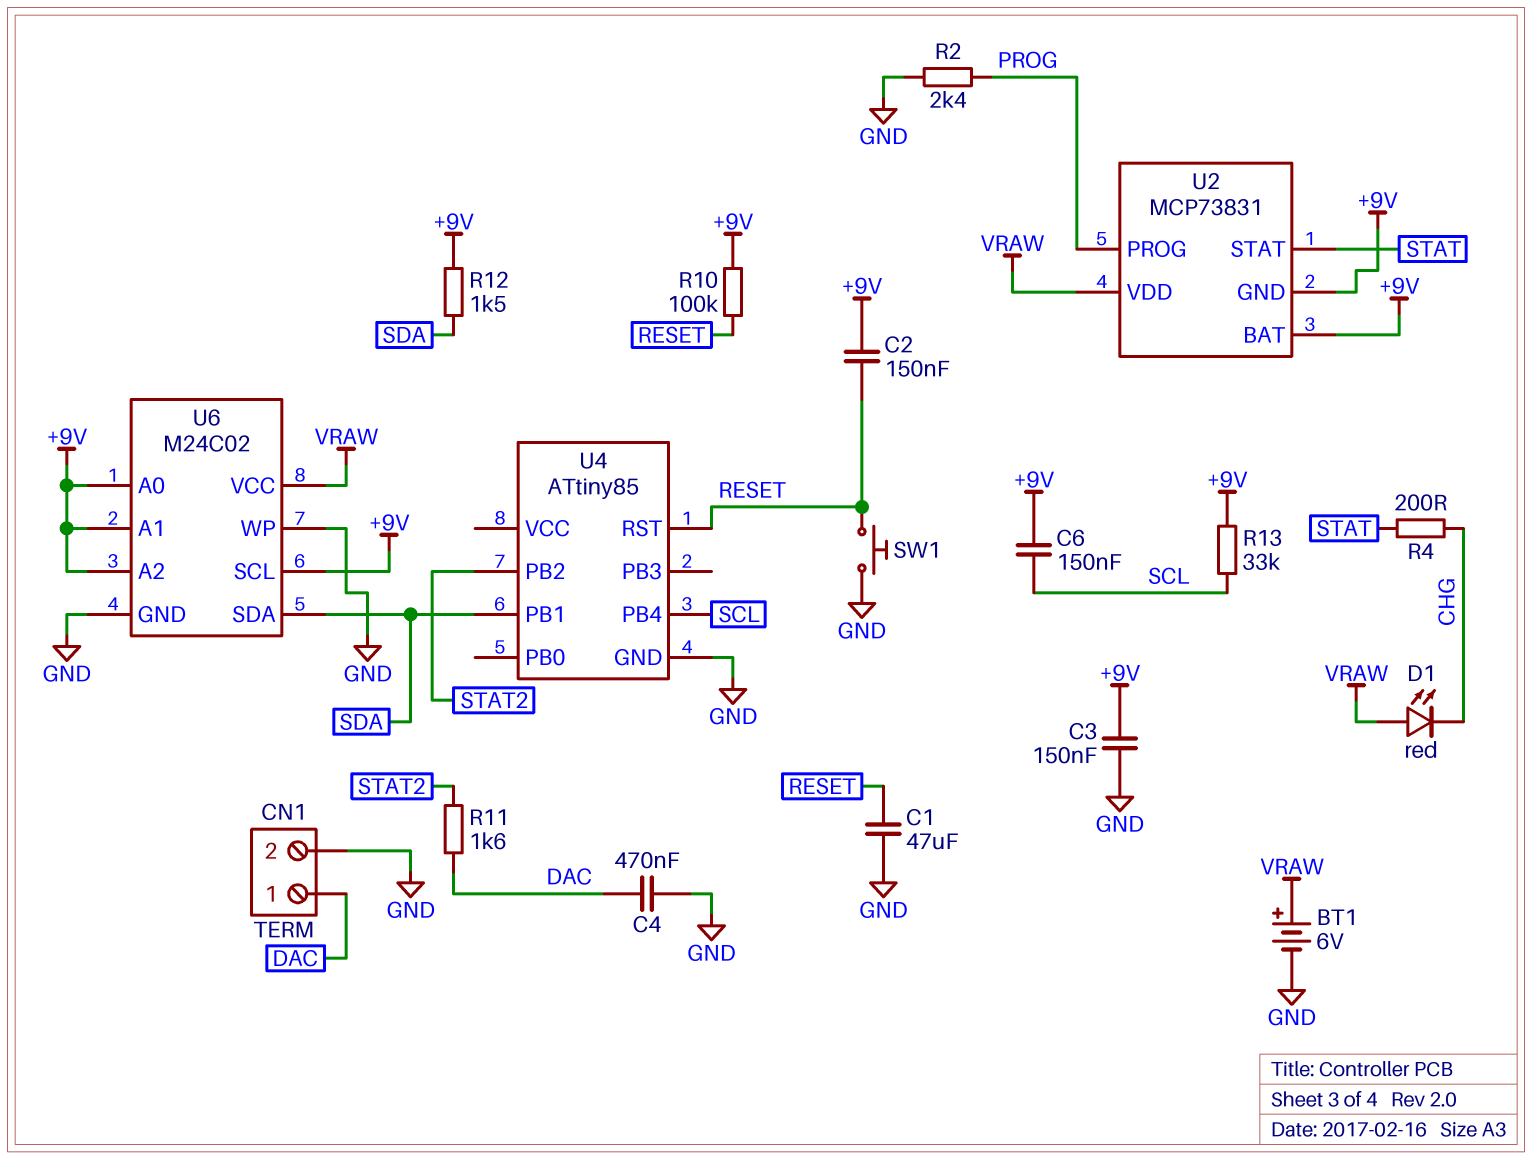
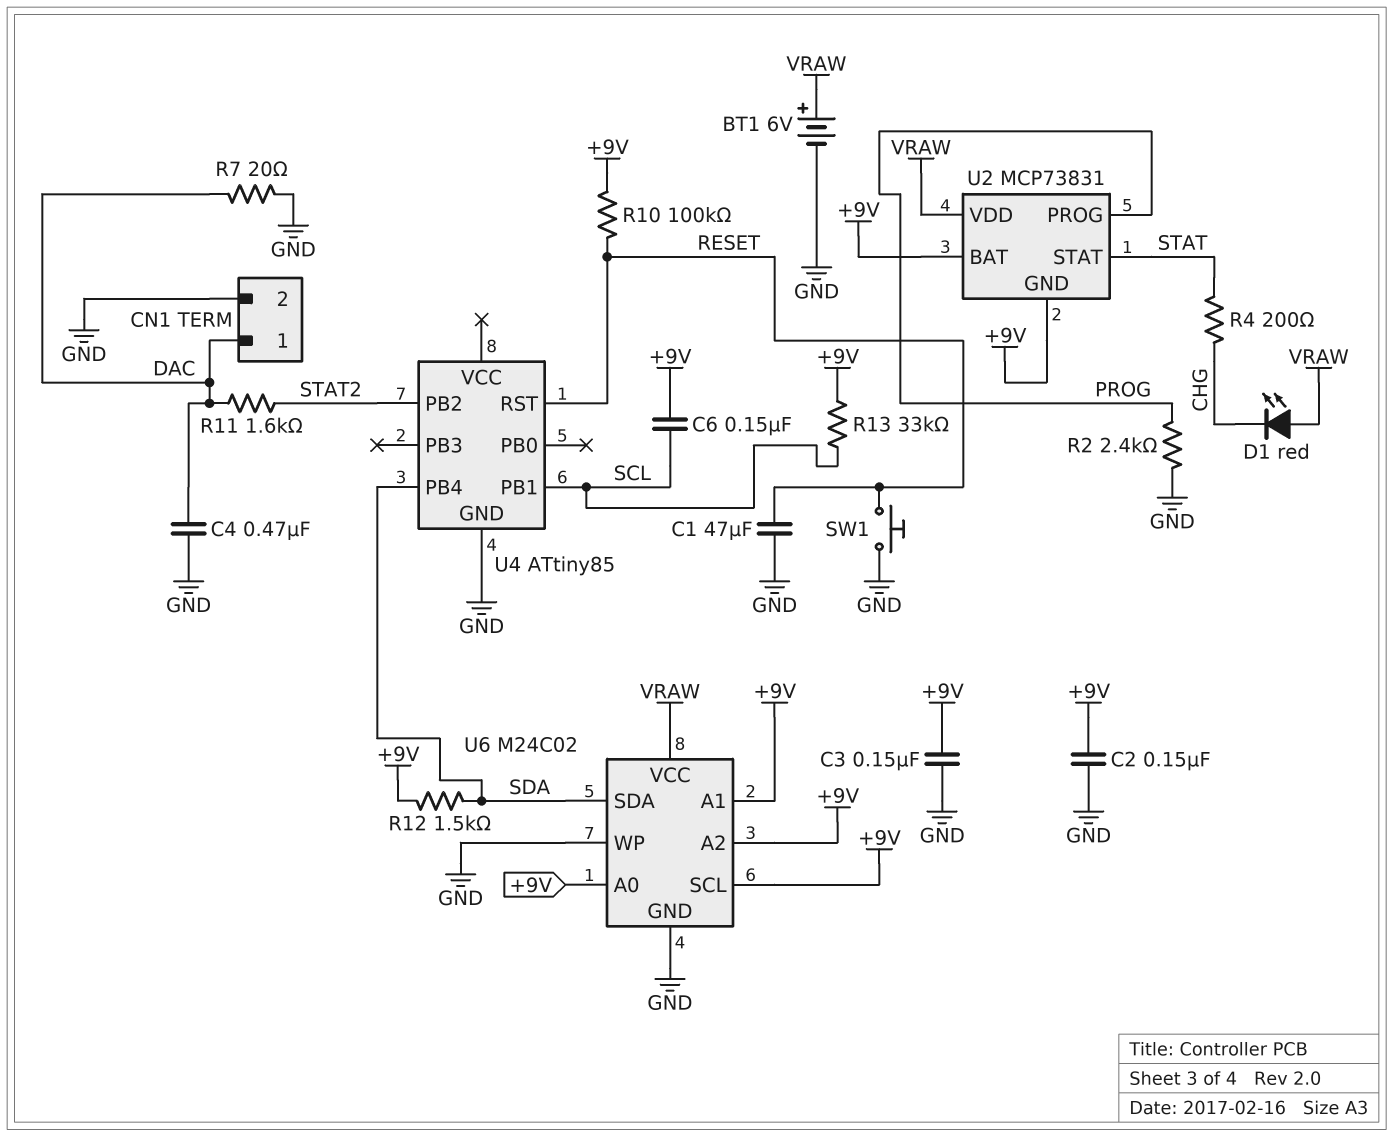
C2: 150nF (+9V, RESET) -> 150nF (+9V, GND)
R7: none -> 20 (DAC, GND)
U4 pin PB1: SDA -> SCL
U4 pin PB4: SCL -> SDA

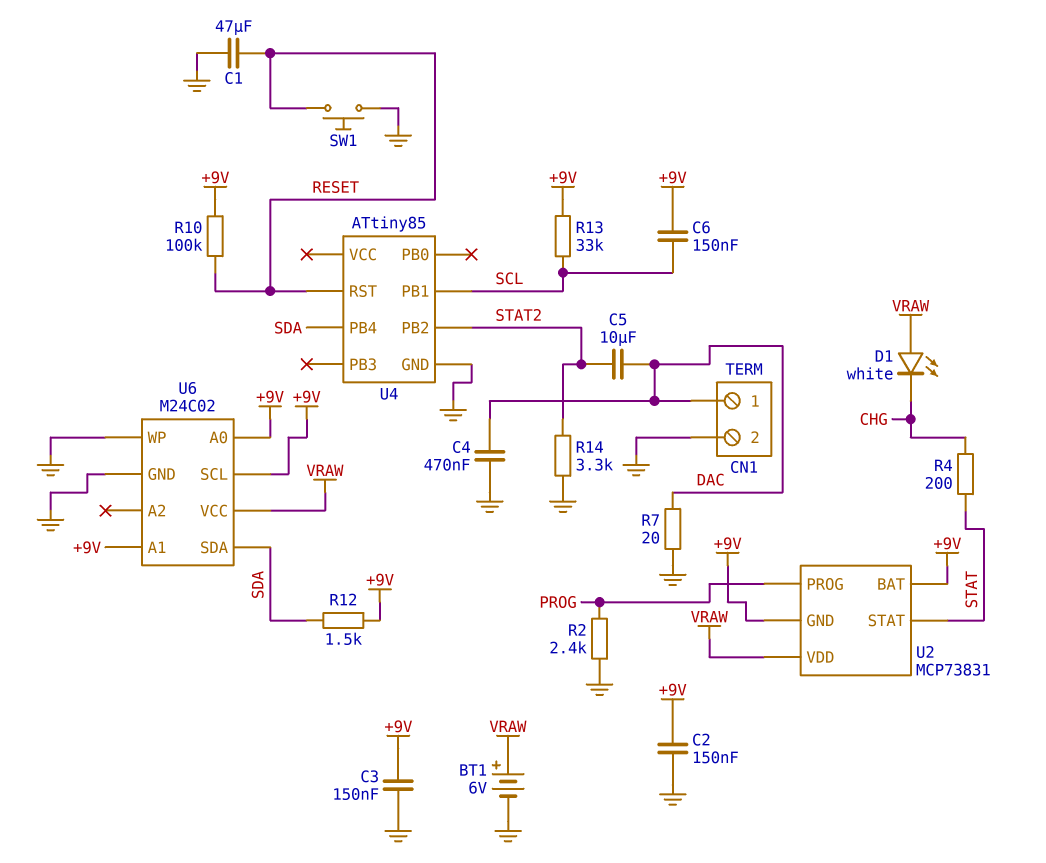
C5: none -> 10uF (DAC, STAT2)
D1: LED red (A VRAW, K CHG) -> LED white (A VRAW, K CHG)
R11: 1.6k (DAC, STAT2) -> none
R14: none -> 3.3k (GND, STAT2)
U6 pin A2: +9V -> none

